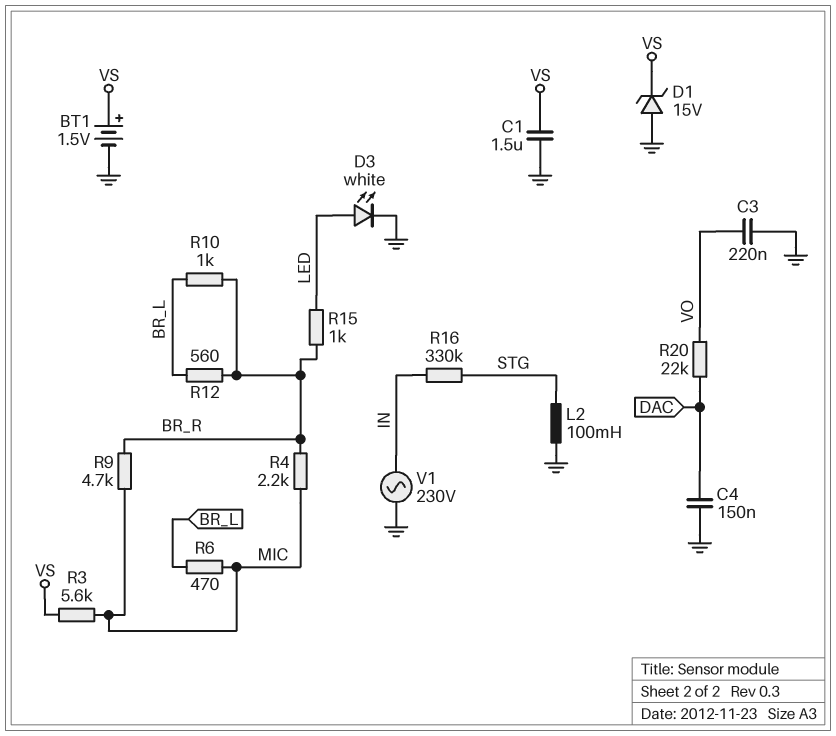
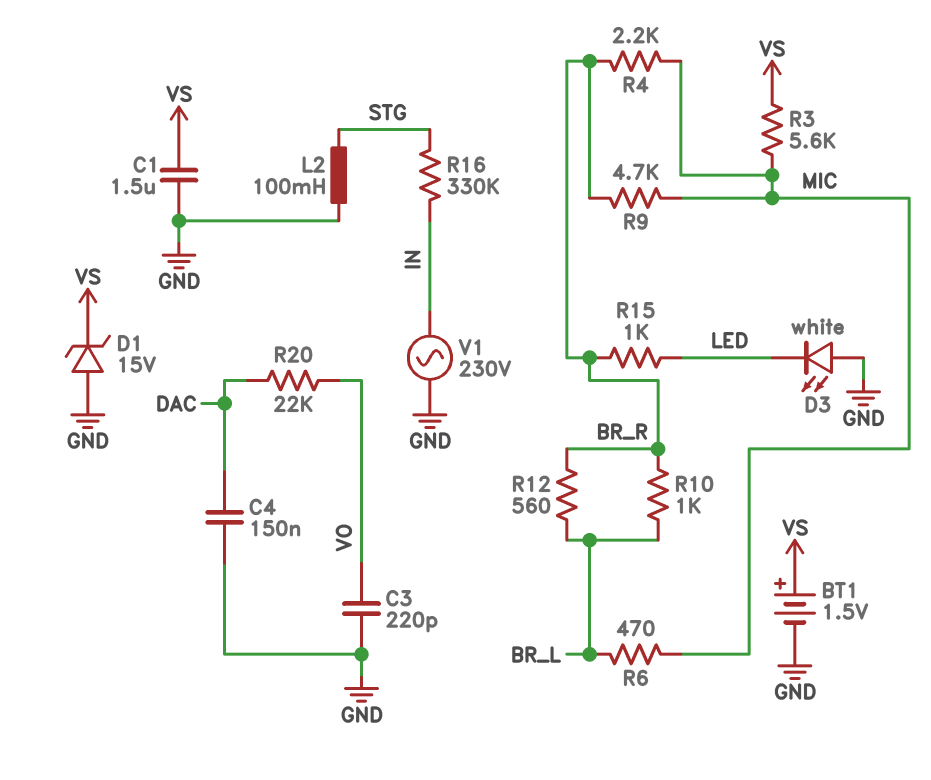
C3: 220nF (GND, VO) -> 220pF (GND, VO)
D3: LED white (A LED, K GND) -> LED white (A GND, K LED)

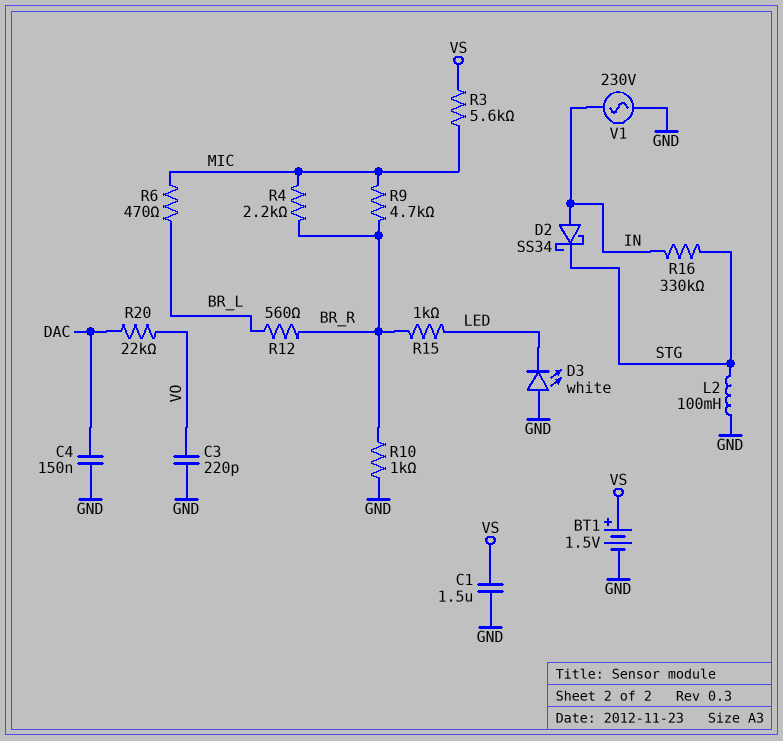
D1: zener 15V (A GND, K VS) -> none
D2: none -> schottky SS34 (A IN, K STG)
R10: 1k (BR_L, BR_R) -> 1k (BR_R, GND)

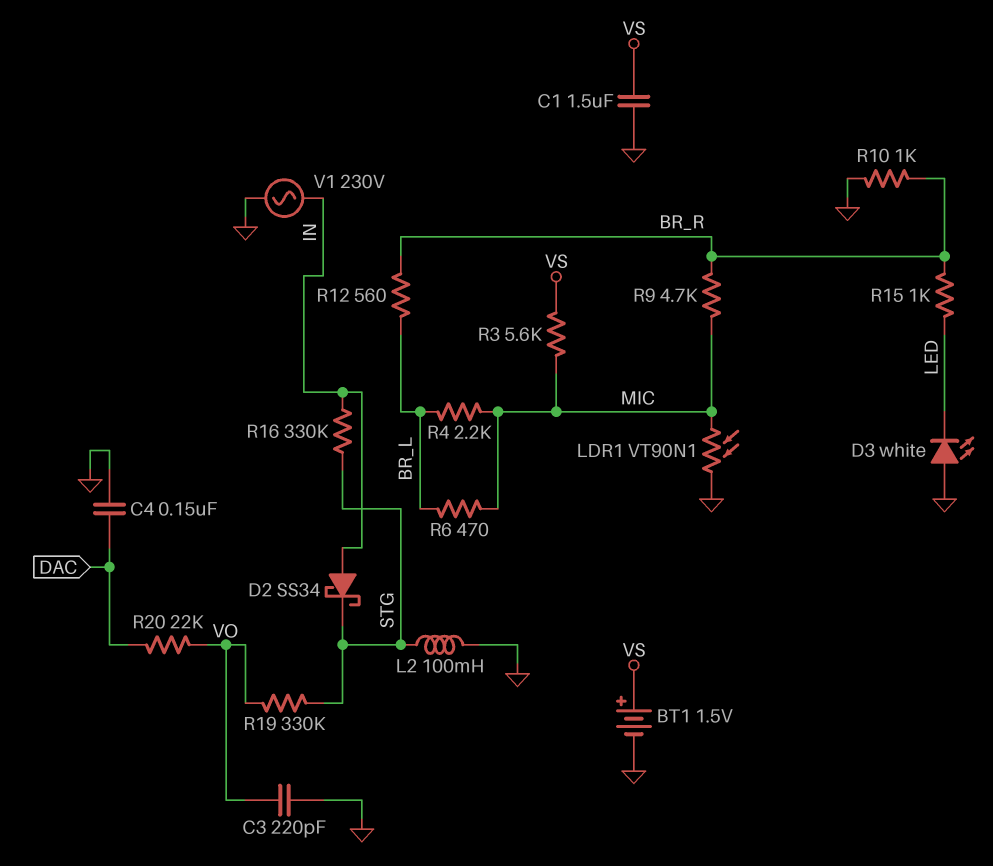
LDR1: none -> VT90N1 (GND, MIC)
R4: 2.2k (BR_R, MIC) -> 2.2k (BR_L, MIC)
R19: none -> 330k (STG, VO)

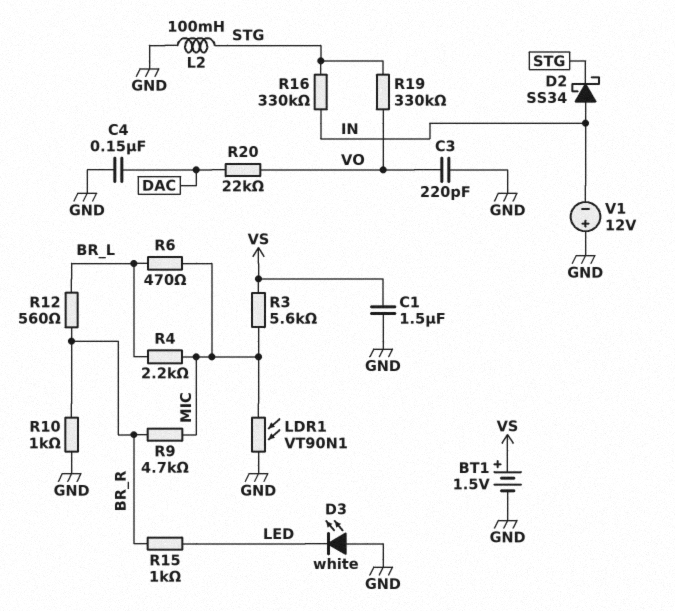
V1: AC 230V (GND, IN) -> 12V (plus GND, minus IN)

